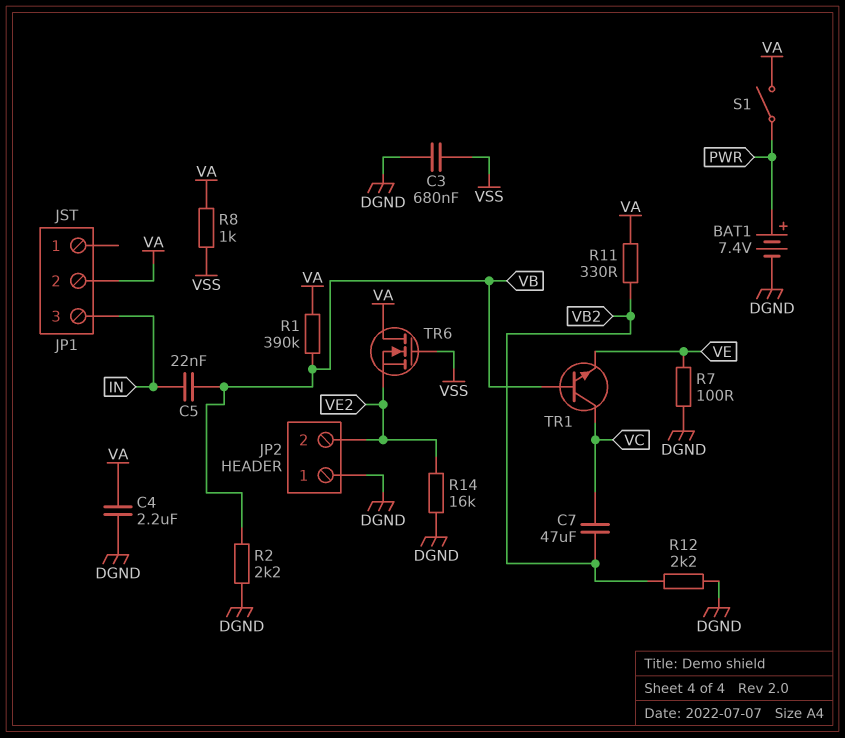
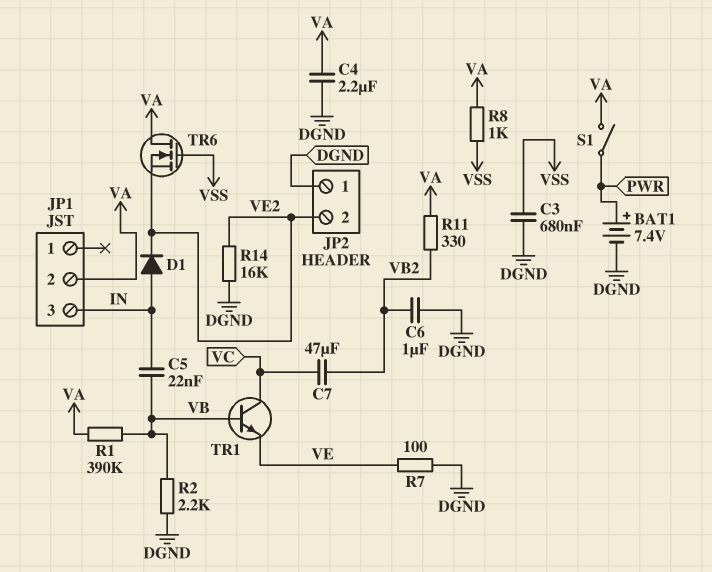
C6: none -> 1uF (DGND, VB2)
D1: none -> diode (A IN, K VE2)
R12: 2.2k (DGND, VB2) -> none

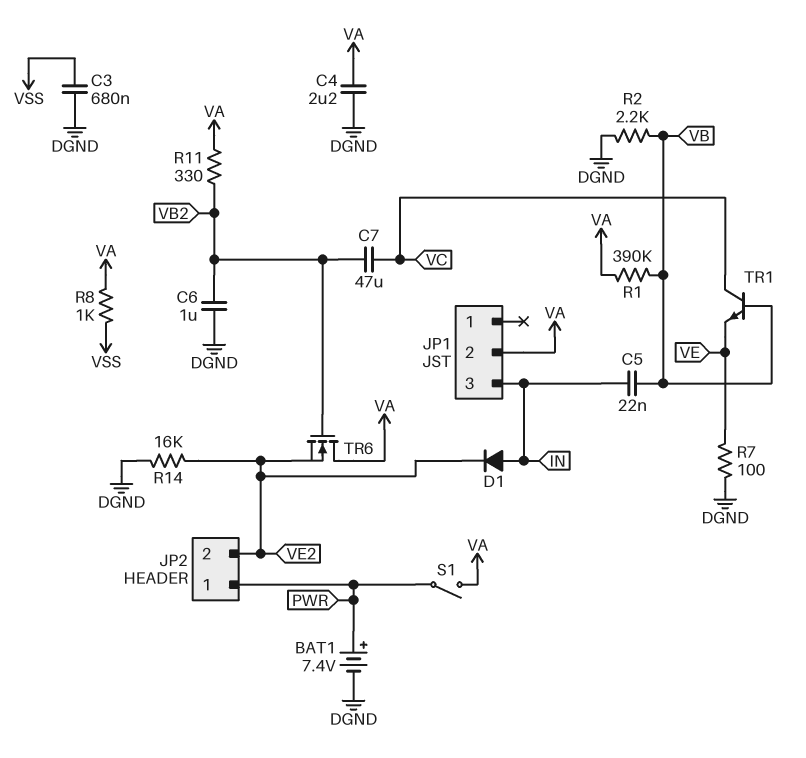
JP2 pin 1: DGND -> PWR
TR6: NMOS (G VSS, D VA, S VE2) -> NMOS (G VB2, D VA, S VE2)

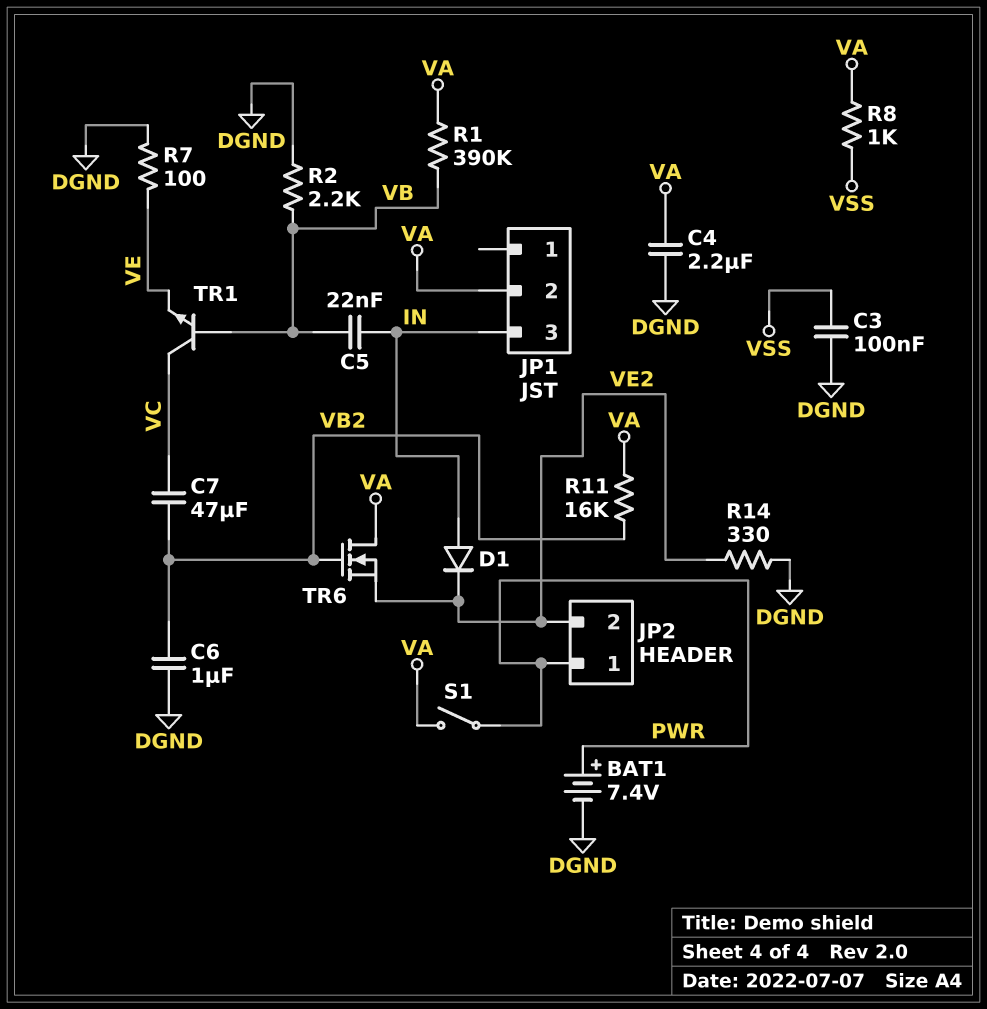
C3: 680nF (DGND, VSS) -> 100nF (DGND, VSS)
R11: 330 (VA, VB2) -> 16k (VA, VB2)
R14: 16k (DGND, VE2) -> 330 (DGND, VE2)

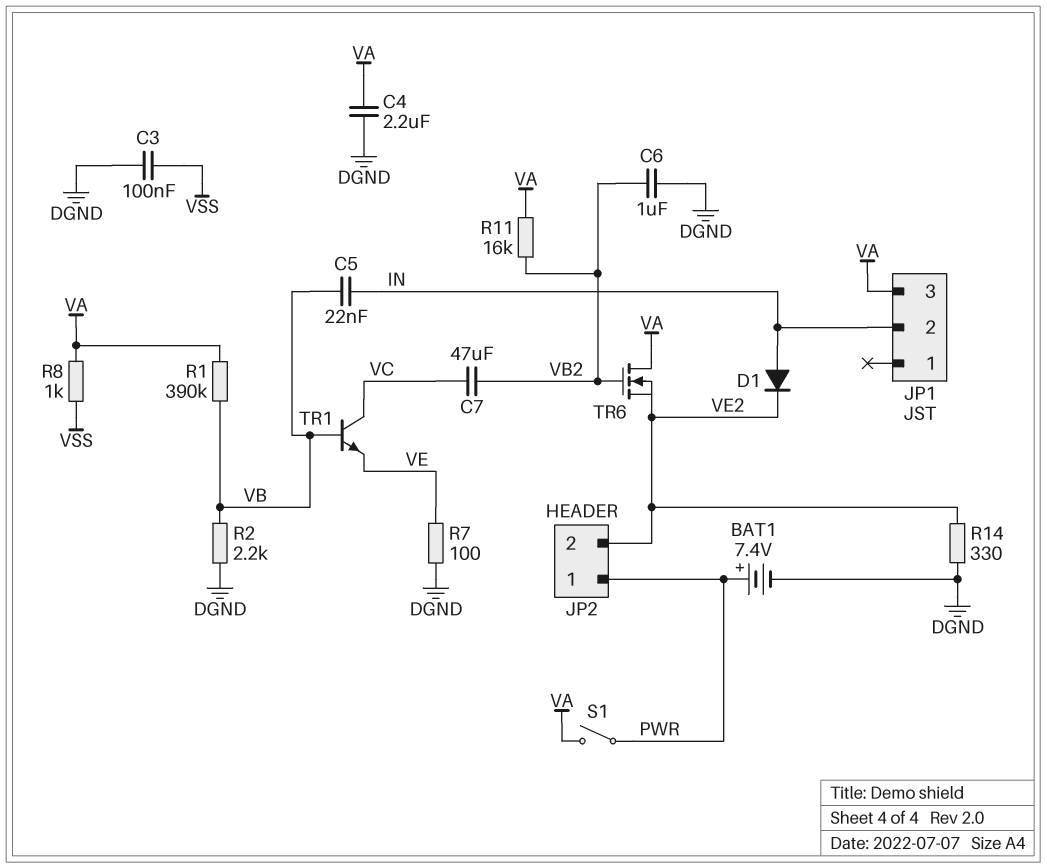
JP1 pin 2: VA -> IN
JP1 pin 3: IN -> VA

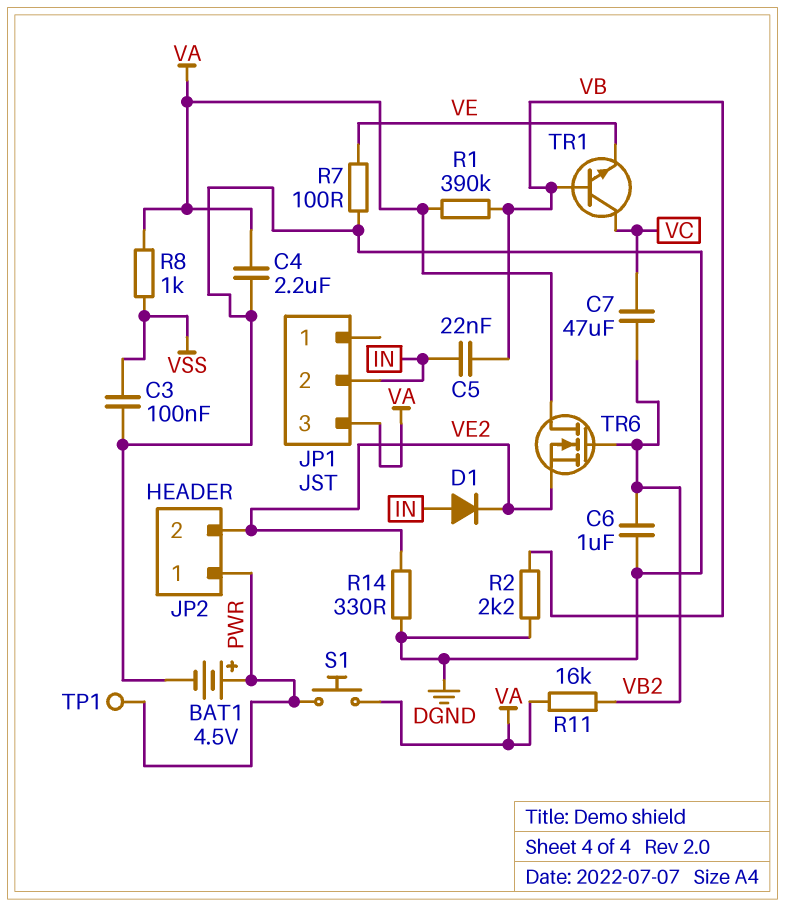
BAT1: 7.4V (plus PWR, minus DGND) -> 4.5V (plus PWR, minus DGND)
S1: switch (PWR, VA) -> button (PWR, VA)
TP1: none -> test point (PWR)

